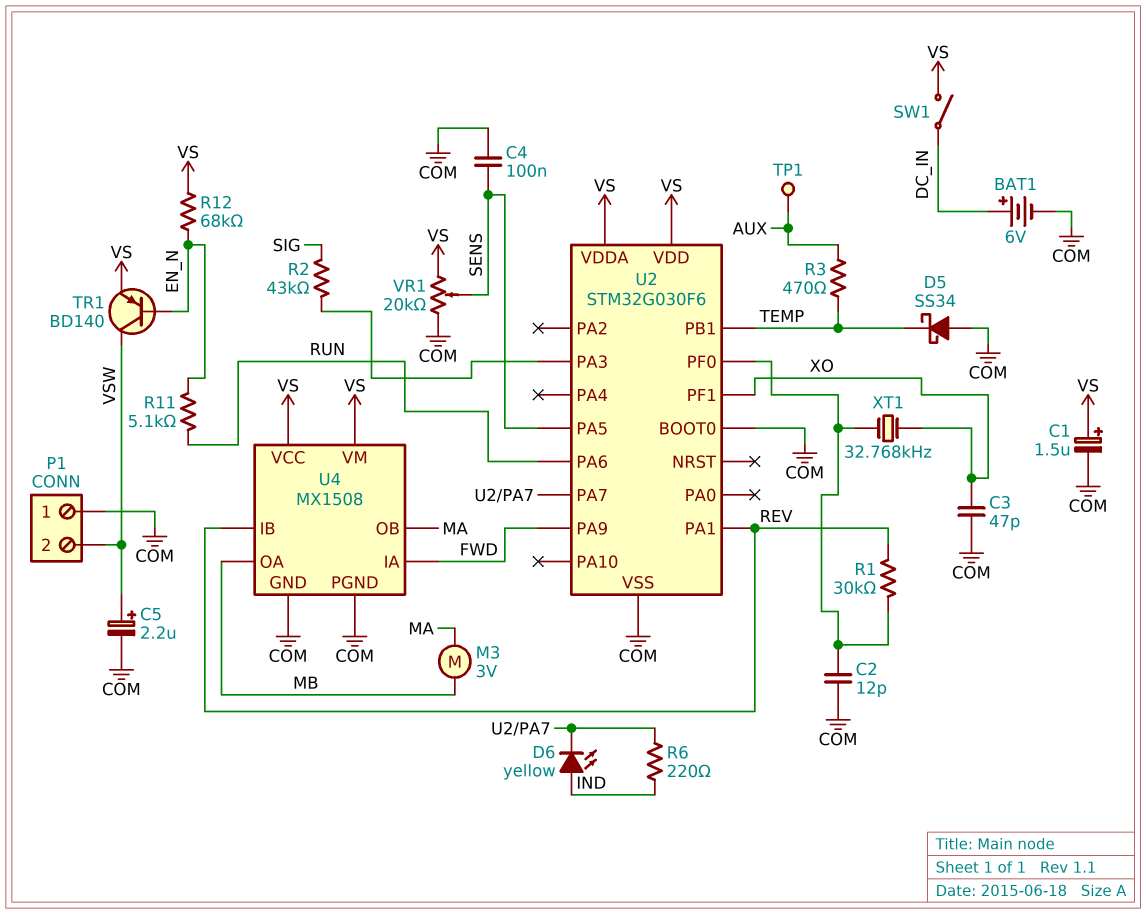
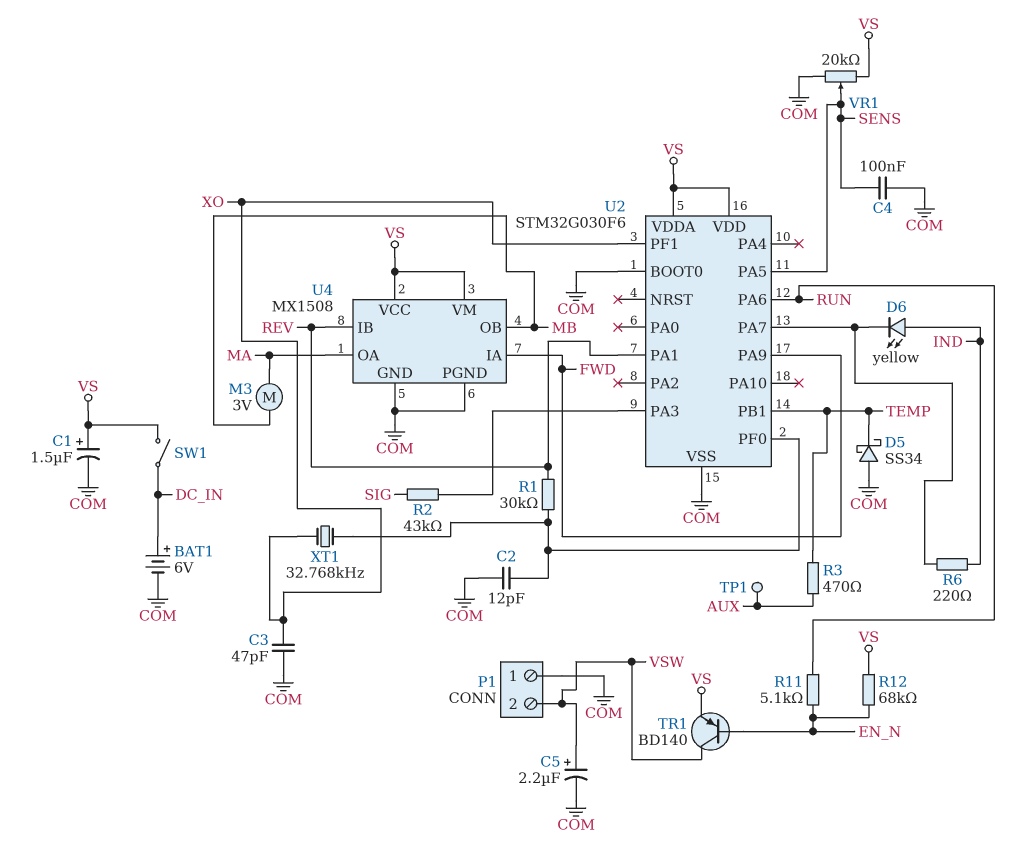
U4 pin OA: MB -> MA
U4 pin OB: MA -> MB

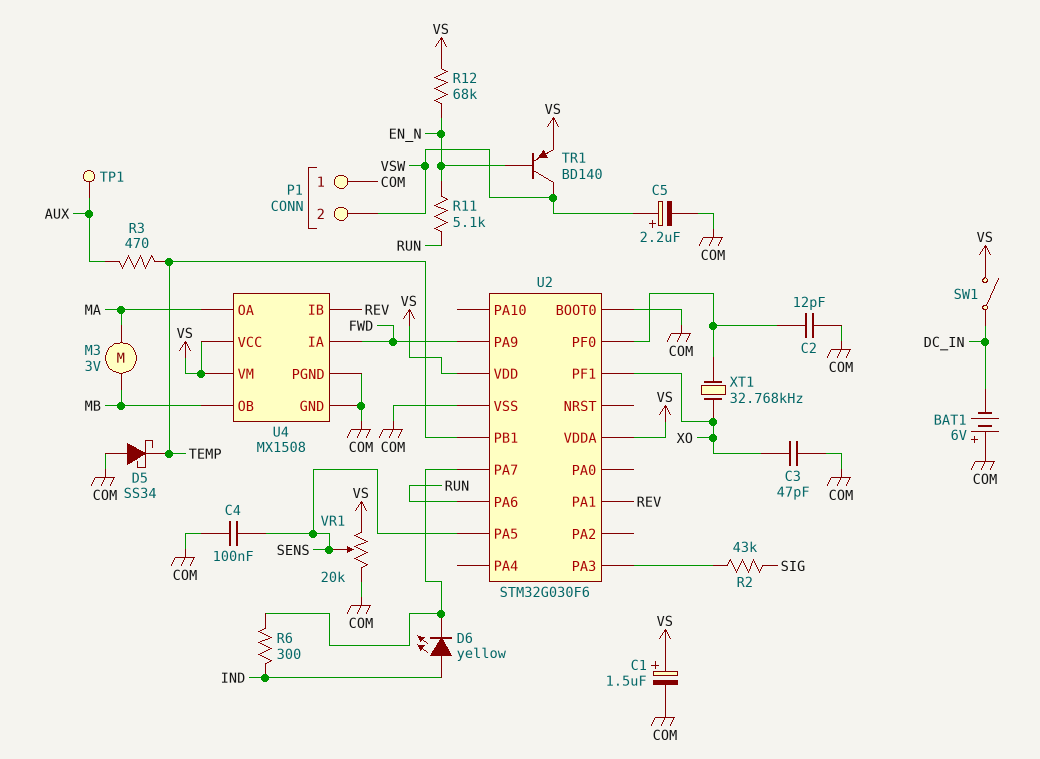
BAT1: 6V (plus DC_IN, minus COM) -> 6V (plus COM, minus DC_IN)
R1: 30k (REV, U2/PF0) -> none
R6: 220 (IND, U2/PA7) -> 300 (IND, U2/PA7)

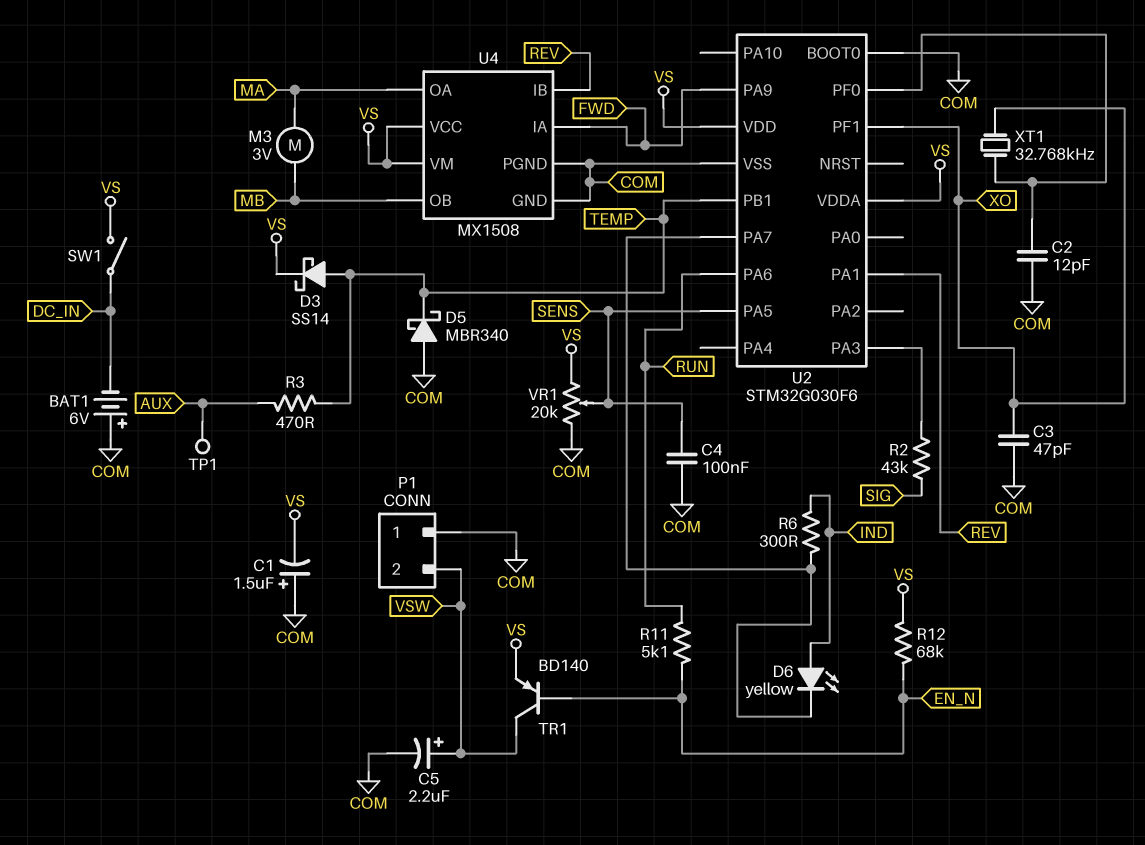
C1: 1.5uF (plus VS, minus COM) -> 1.5uF (plus COM, minus VS)
D3: none -> schottky SS14 (A TEMP, K VS)
D5: schottky SS34 (A COM, K TEMP) -> schottky MBR340 (A COM, K TEMP)

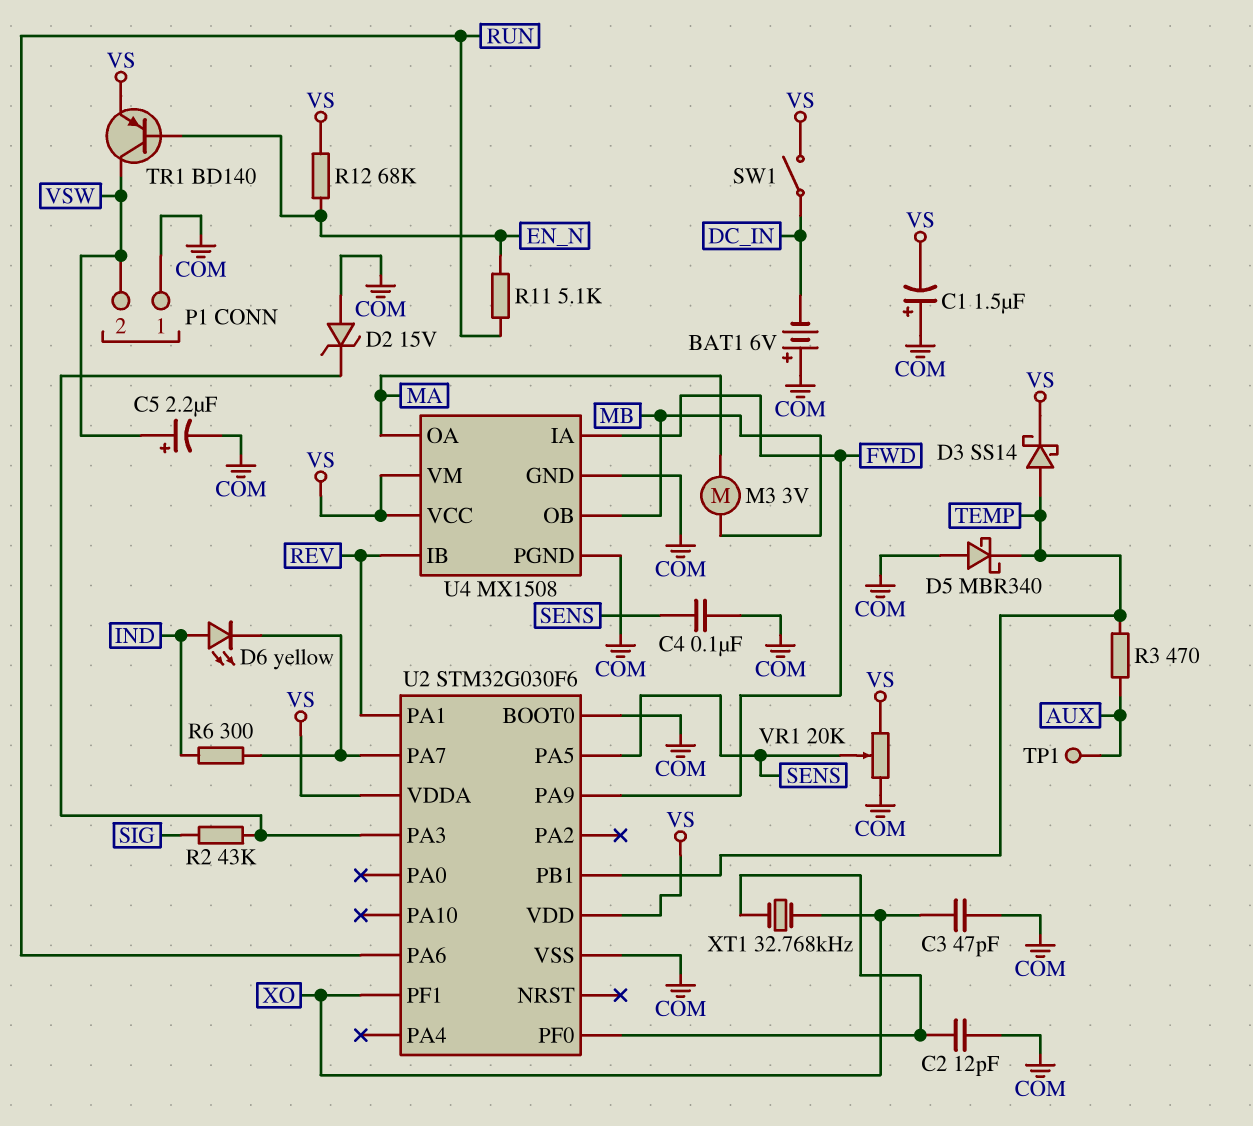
D2: none -> zener 15V (A COM, K U2/PA3)

